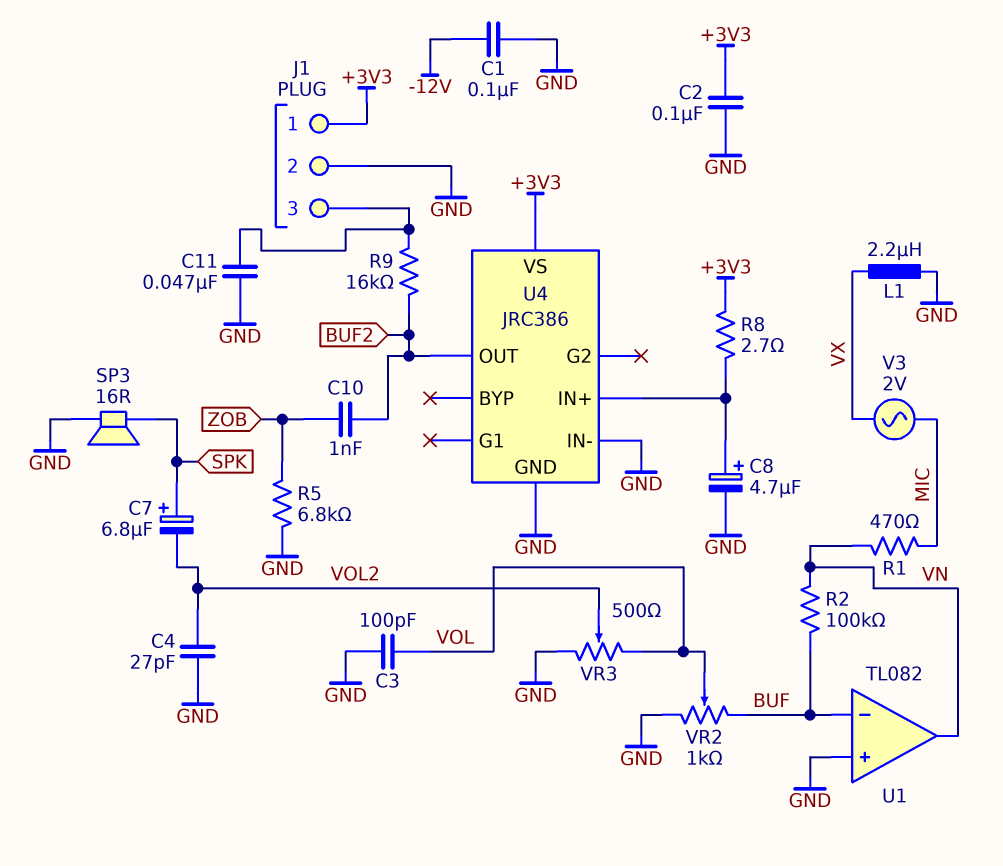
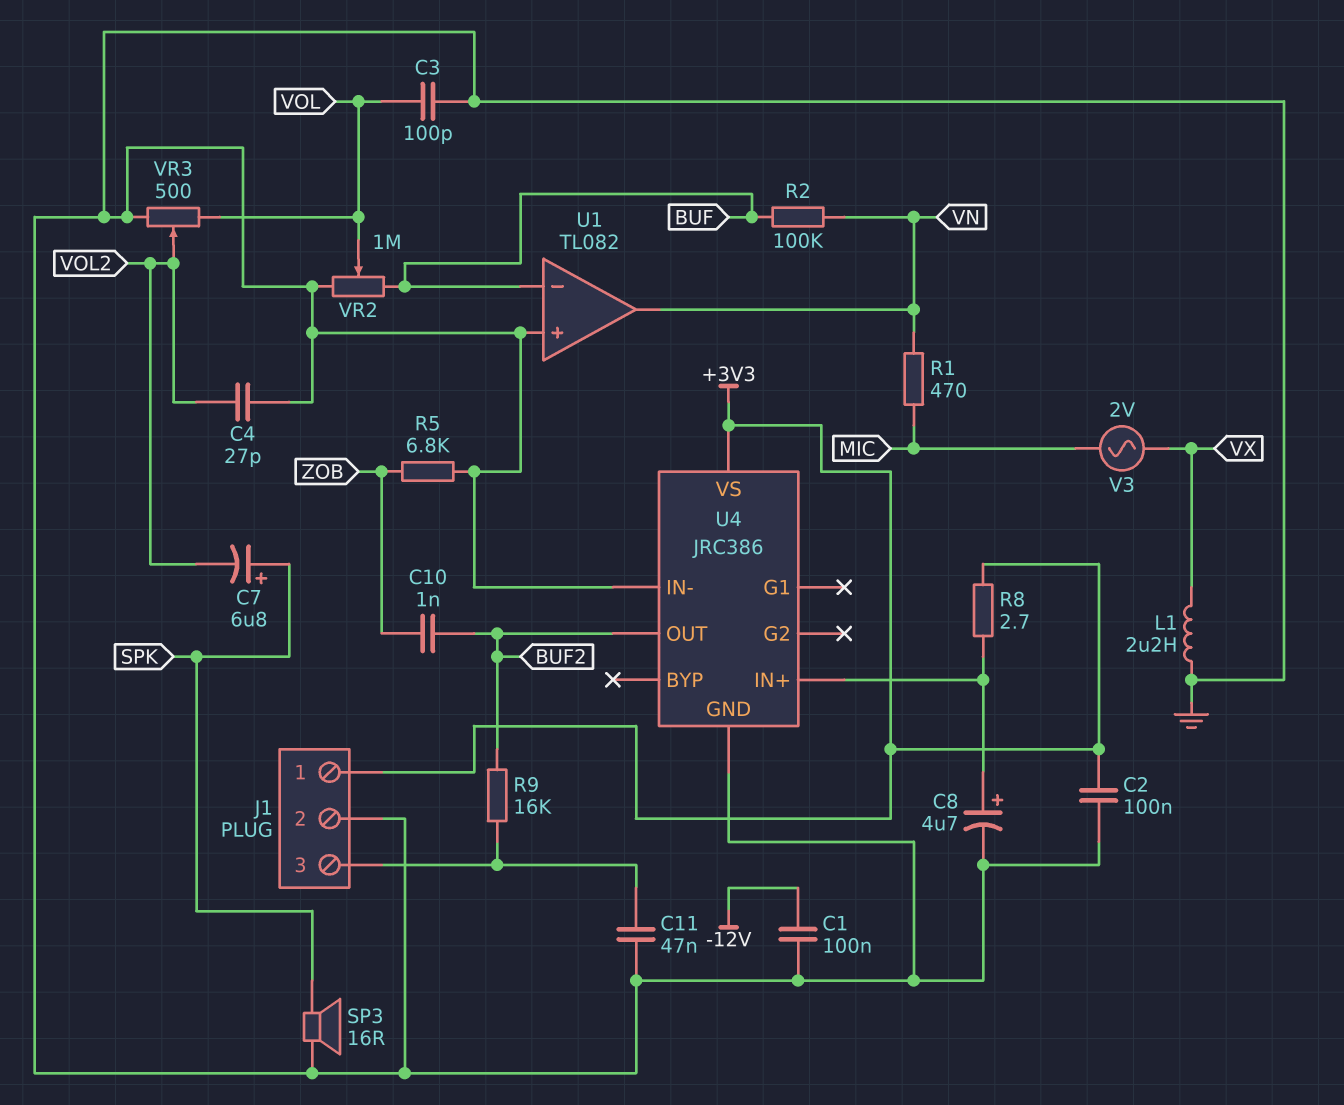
VR2: 1k (BUF, GND, wiper VOL) -> 1M (BUF, GND, wiper VOL)

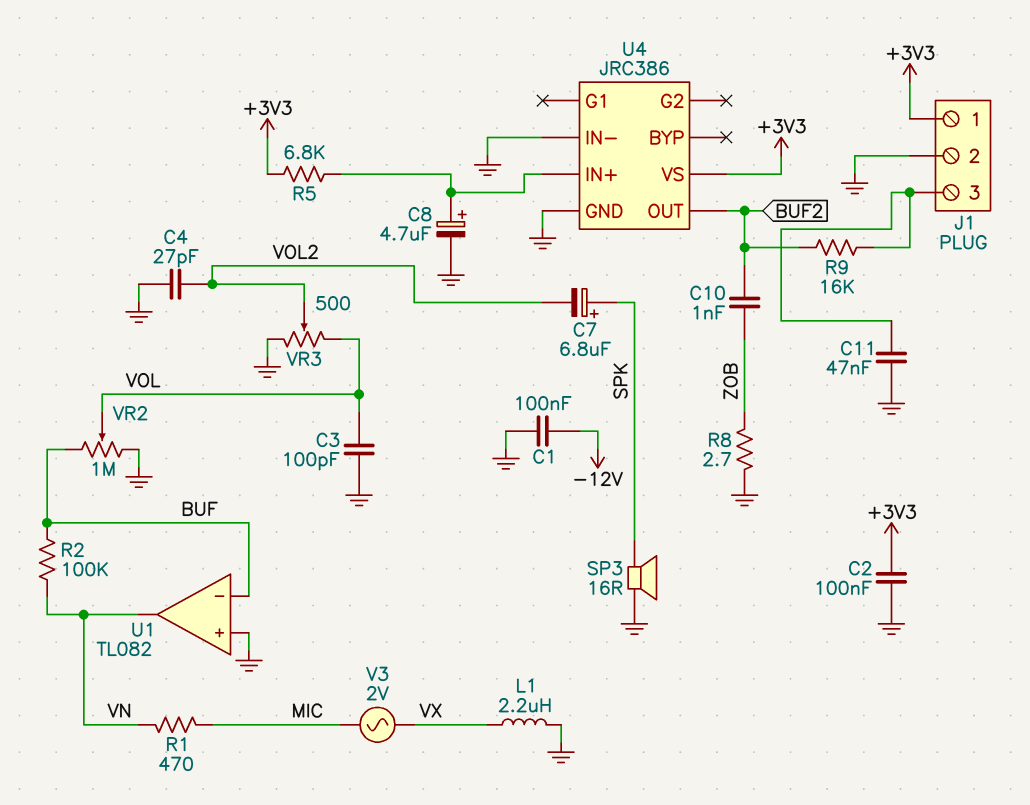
R5: 6.8k (GND, ZOB) -> 6.8k (+3V3, U4/IN+)
R8: 2.7 (+3V3, U4/IN+) -> 2.7 (GND, ZOB)

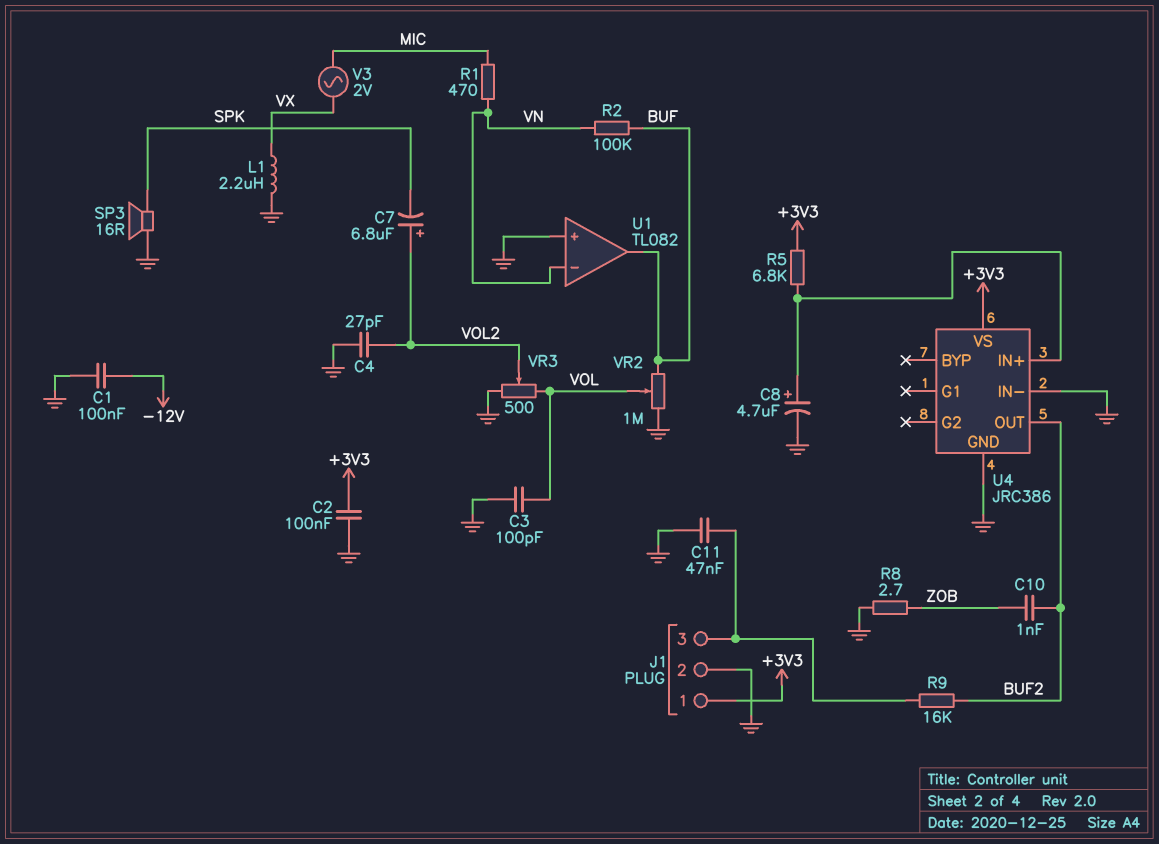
C7: 6.8uF (plus SPK, minus VOL2) -> 6.8uF (plus VOL2, minus SPK)
U1 pin in-: BUF -> VN
U1 pin out: VN -> BUF

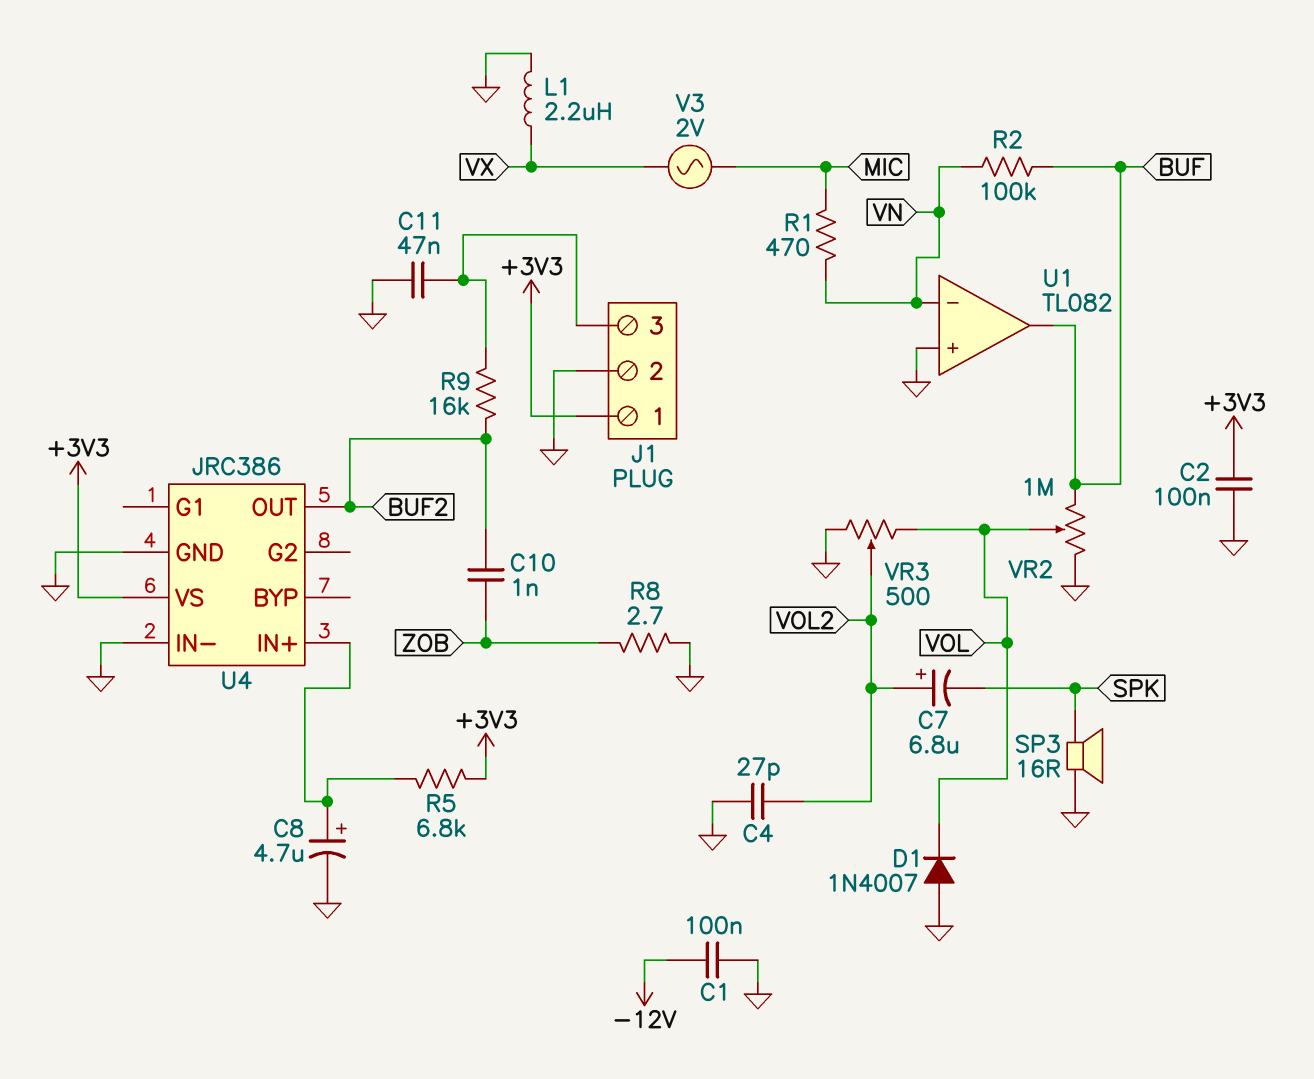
C3: 100pF (GND, VOL) -> none
D1: none -> diode 1N4007 (A GND, K VOL)

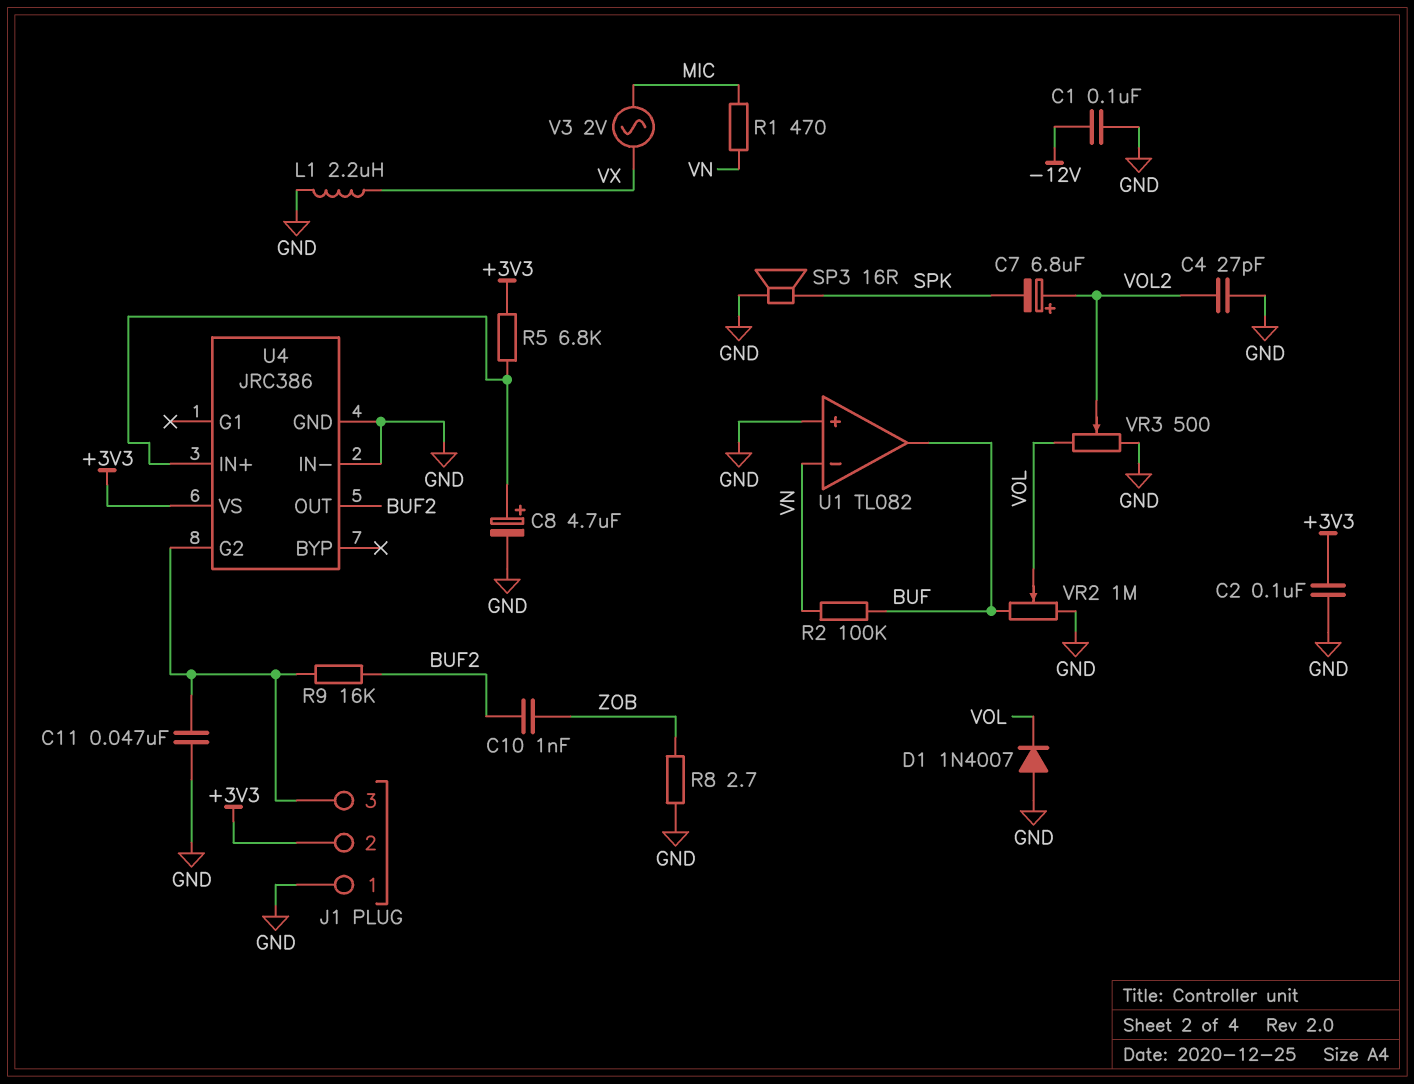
J1 pin 1: +3V3 -> GND
J1 pin 2: GND -> +3V3
U4 pin G2: none -> J1/3

